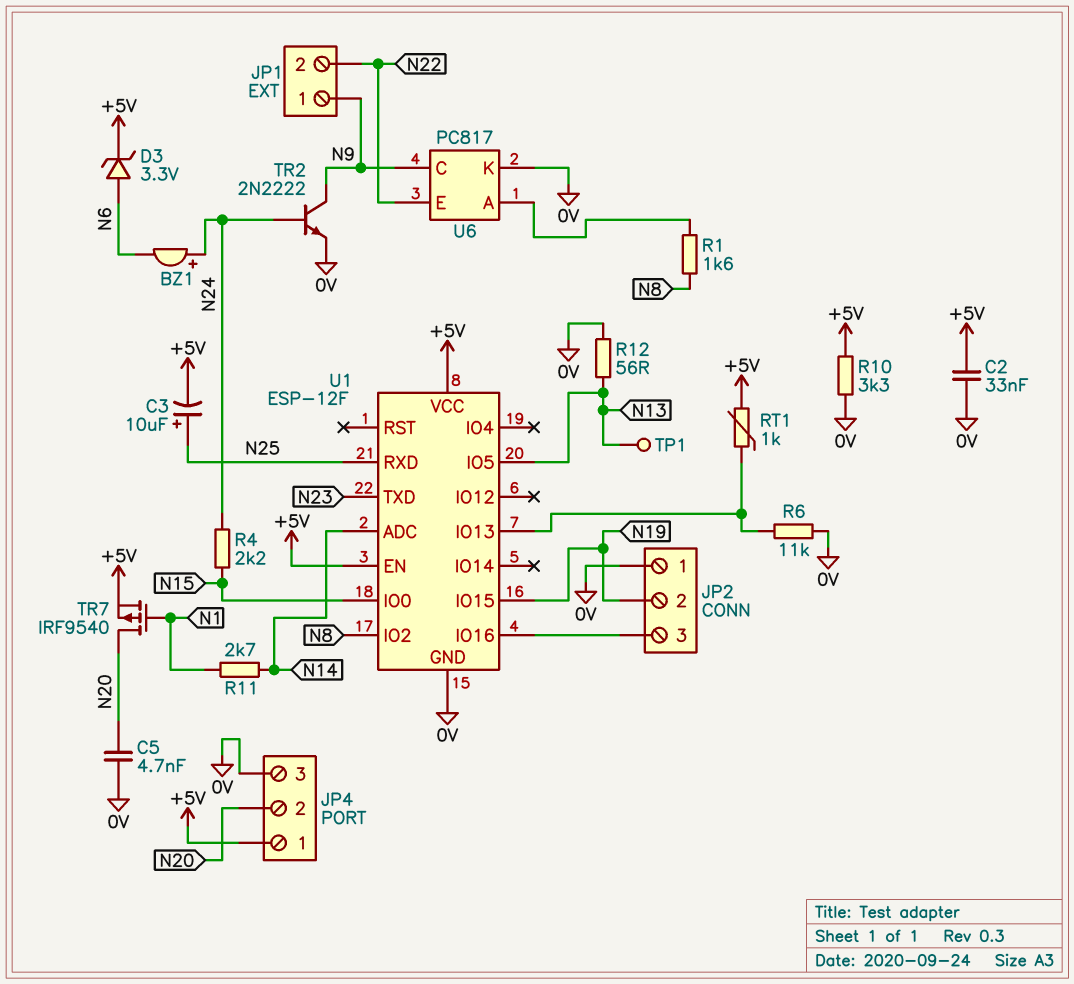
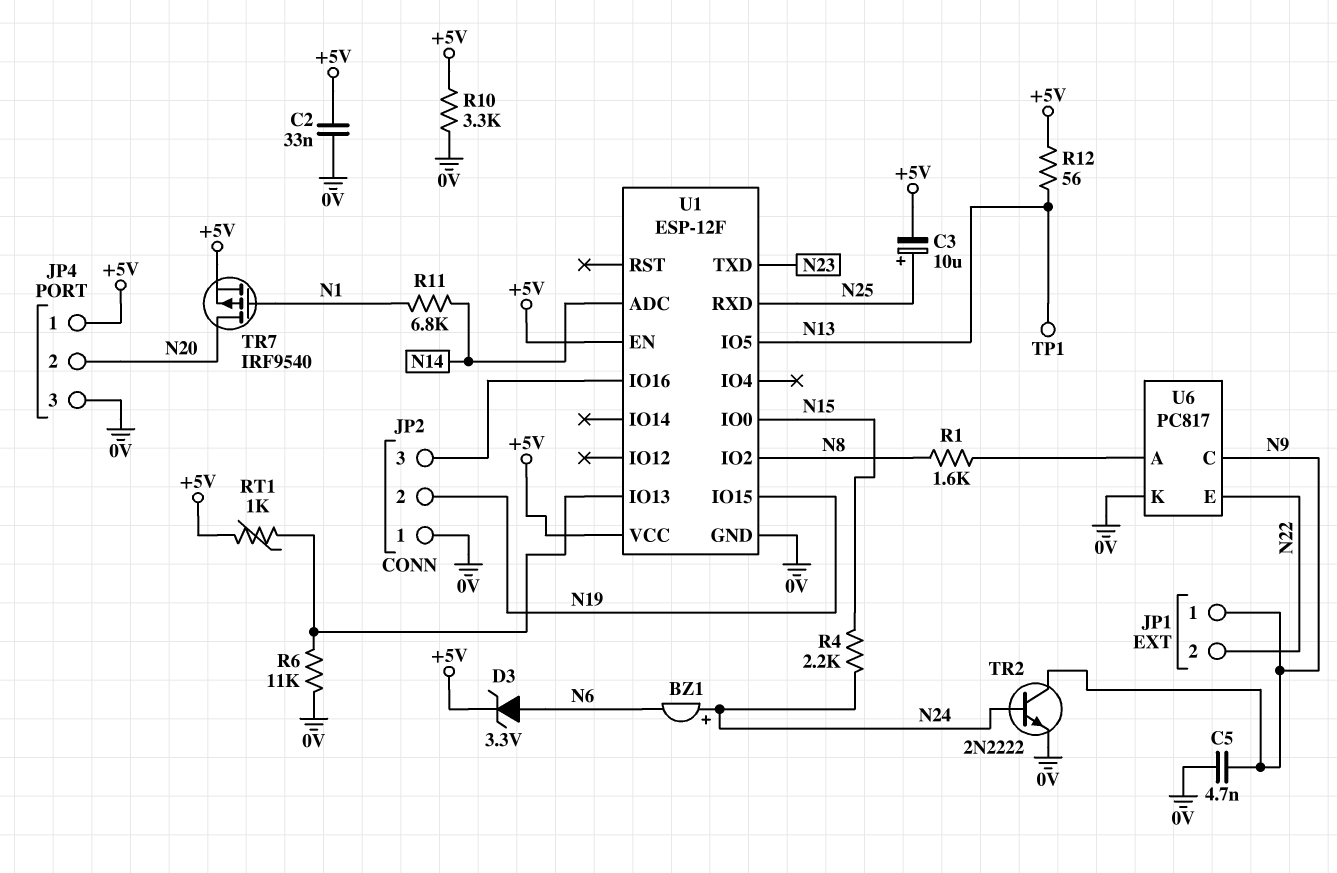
C5: 4.7nF (0V, N20) -> 4.7nF (0V, N9)
R11: 2.7k (N1, N14) -> 6.8k (N1, N14)
R12: 56 (0V, N13) -> 56 (+5V, N13)

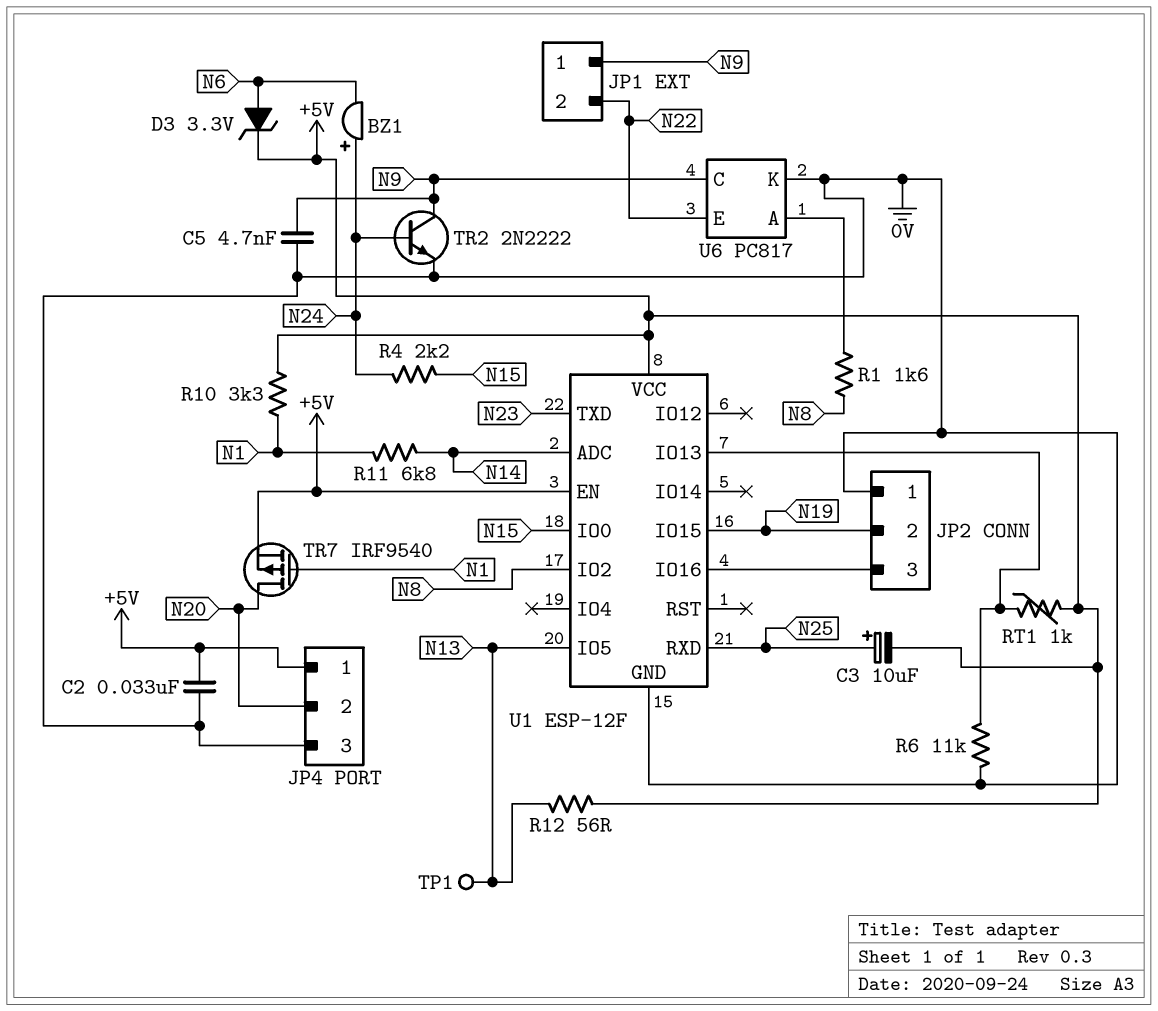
R10: 3.3k (+5V, 0V) -> 3.3k (+5V, N1)

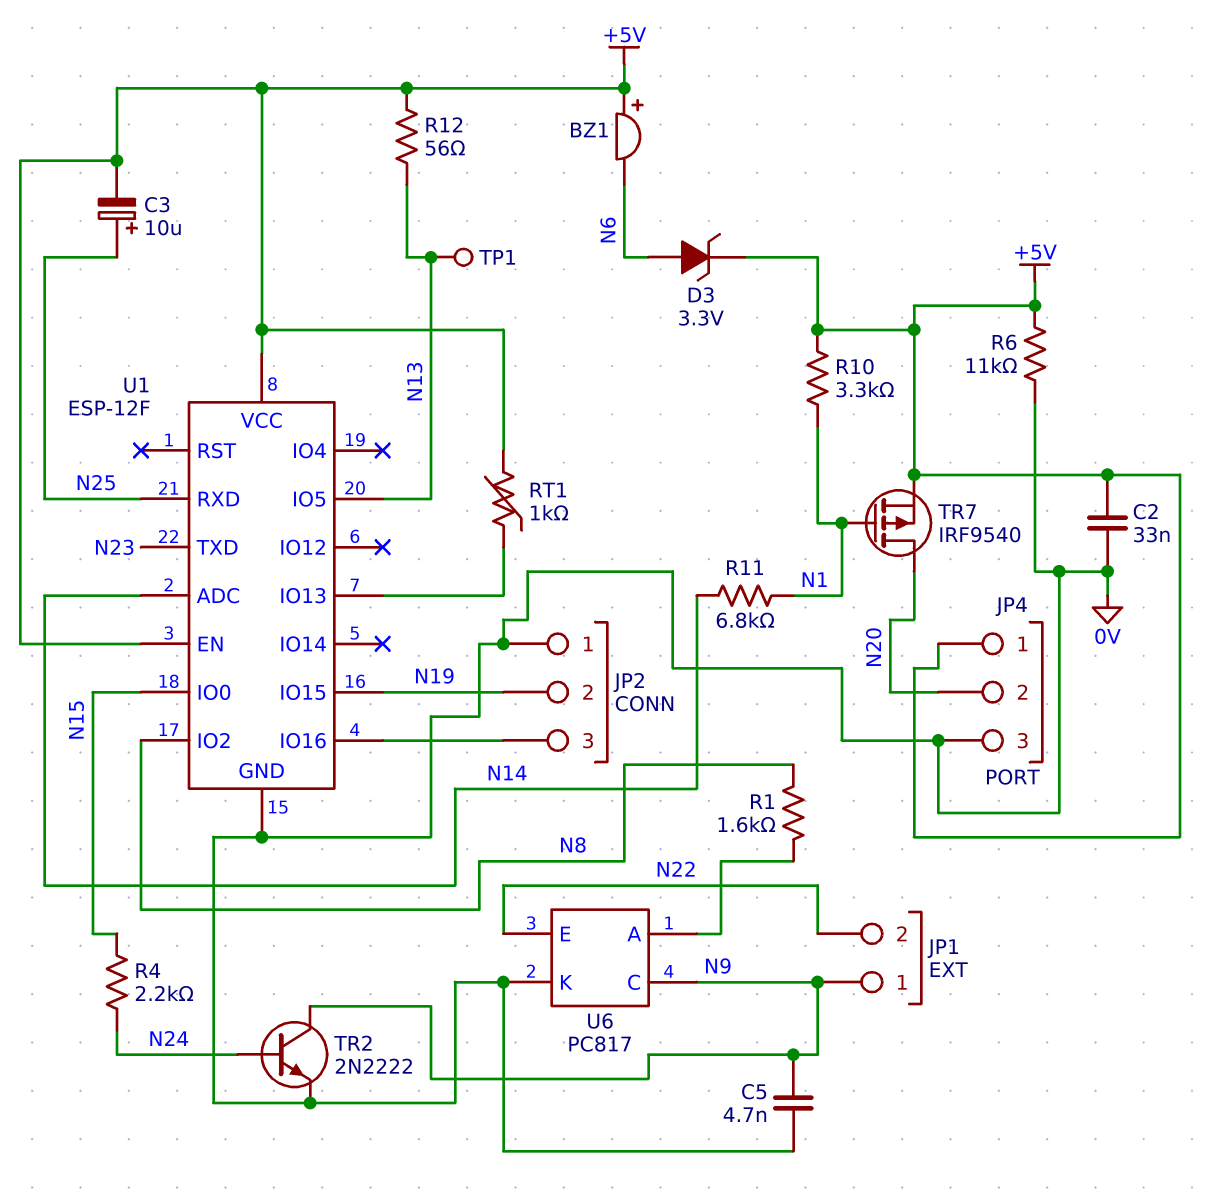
BZ1: buzzer (plus N24, minus N6) -> buzzer (plus +5V, minus N6)
R6: 11k (0V, U1/IO13) -> 11k (+5V, 0V)

